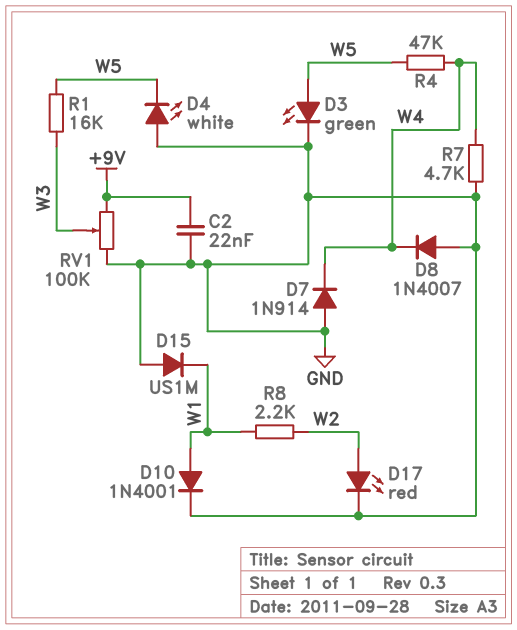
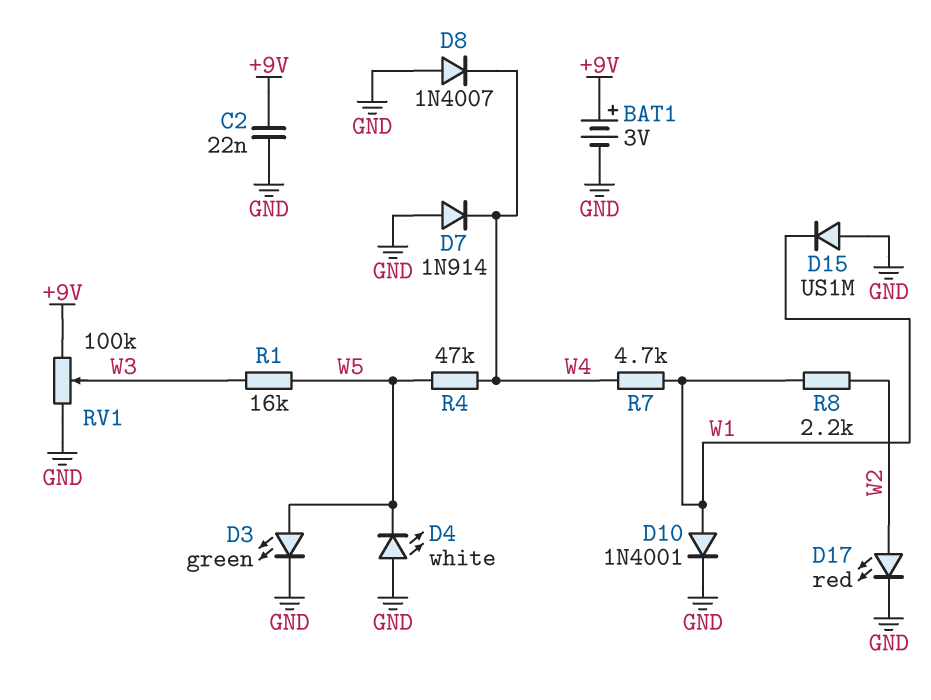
BAT1: none -> 3V (plus +9V, minus GND)
R7: 4.7k (GND, W4) -> 4.7k (W1, W4)

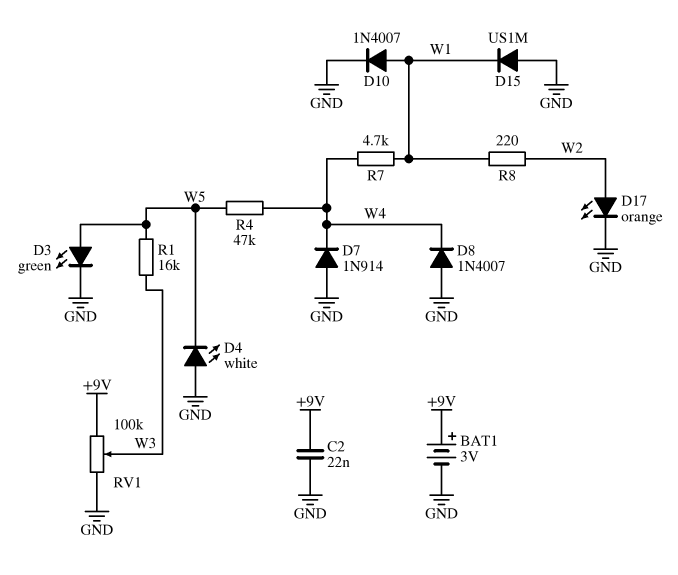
D10: diode 1N4001 (A W1, K GND) -> diode 1N4007 (A W1, K GND)
D17: LED red (A W2, K GND) -> LED orange (A W2, K GND)
R8: 2.2k (W1, W2) -> 220 (W1, W2)

